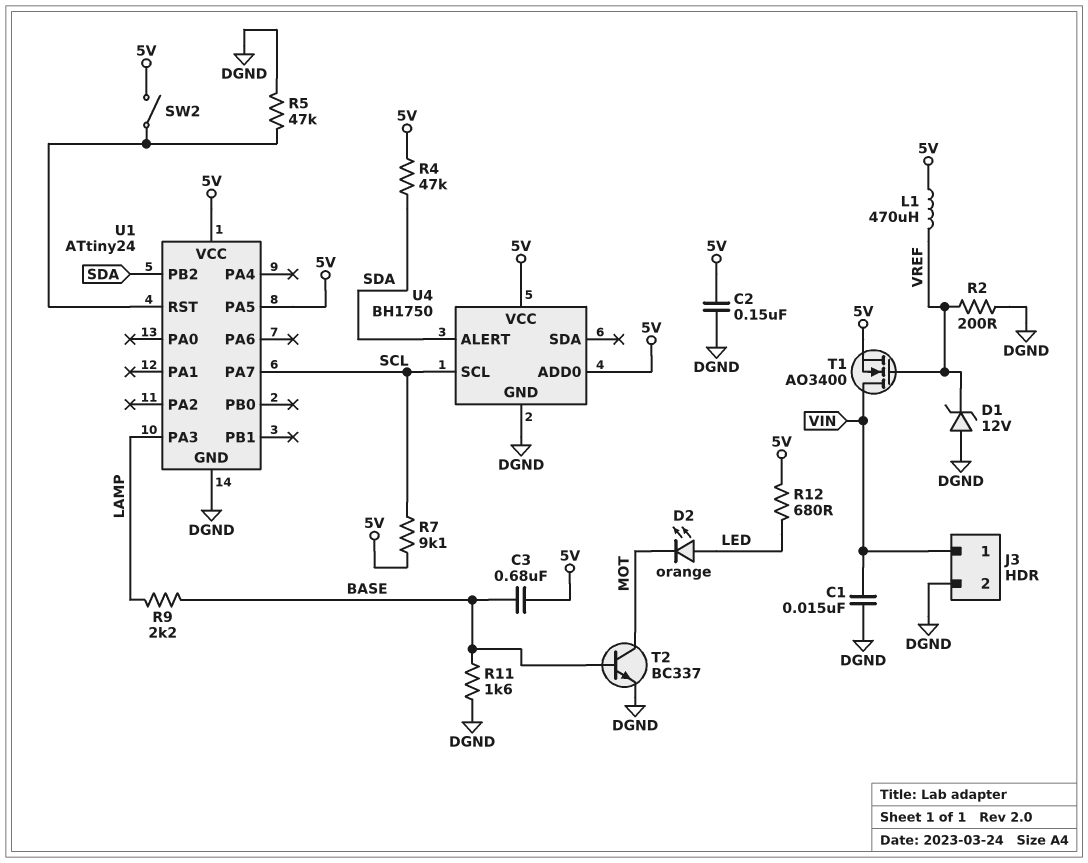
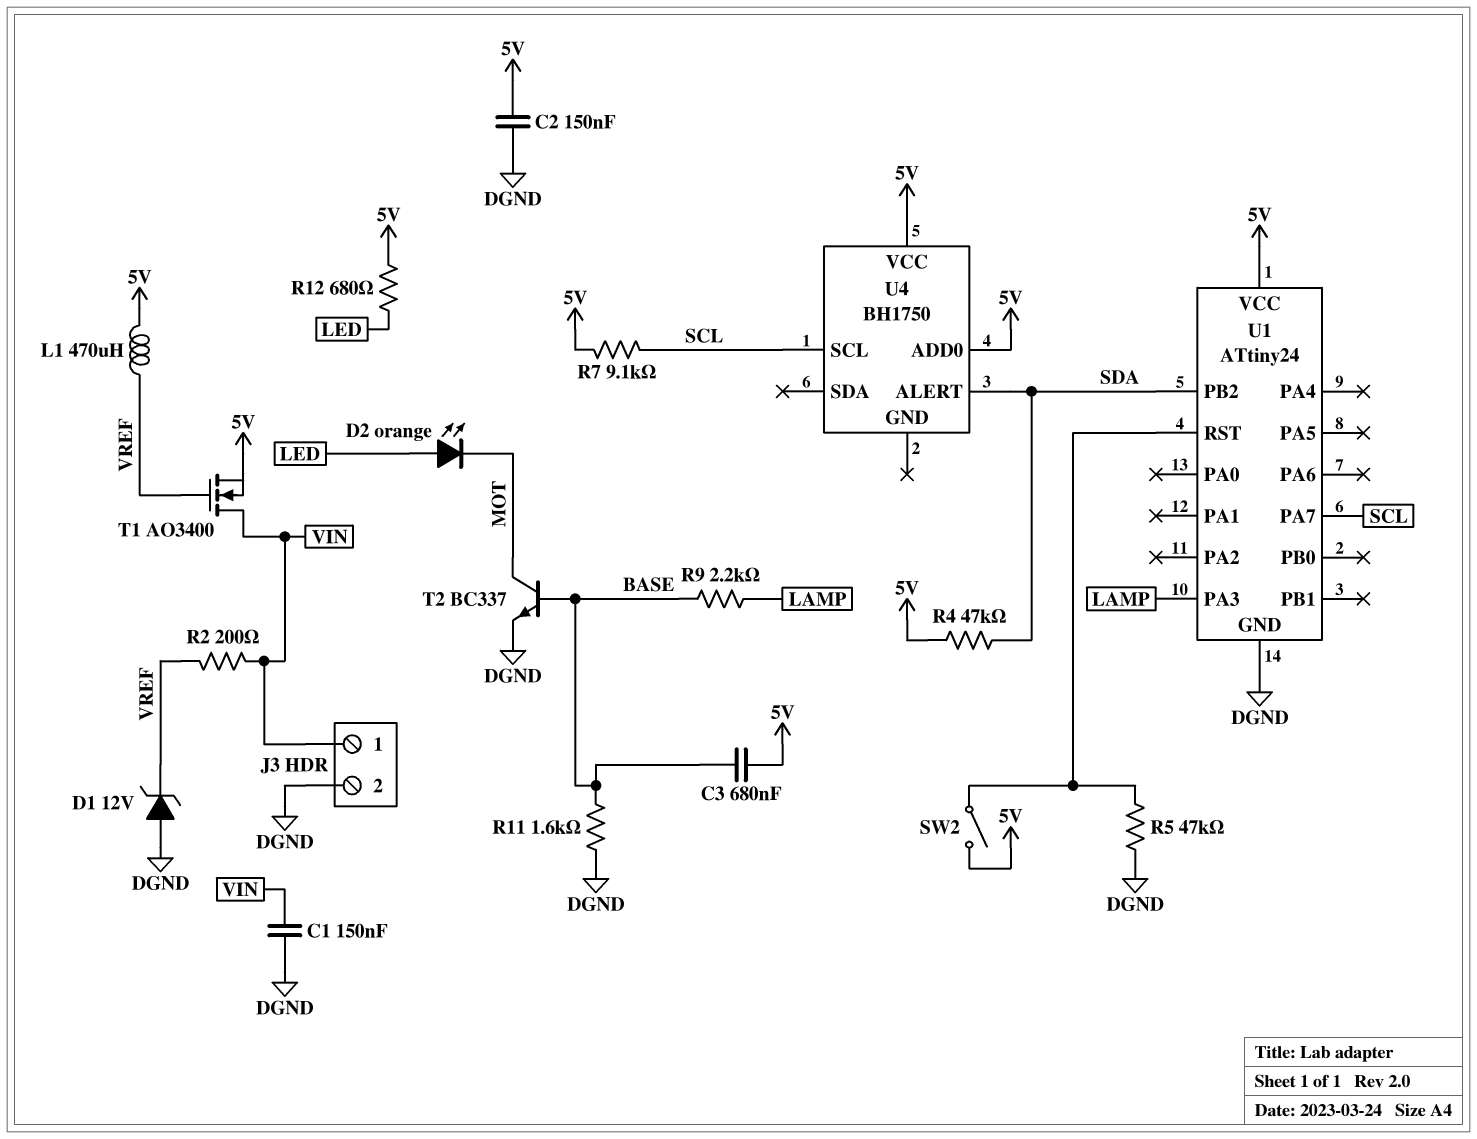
C1: 15nF (DGND, VIN) -> 150nF (DGND, VIN)
R2: 200 (DGND, VREF) -> 200 (VIN, VREF)
U1 pin PA5: 5V -> none
U4 pin GND: DGND -> none

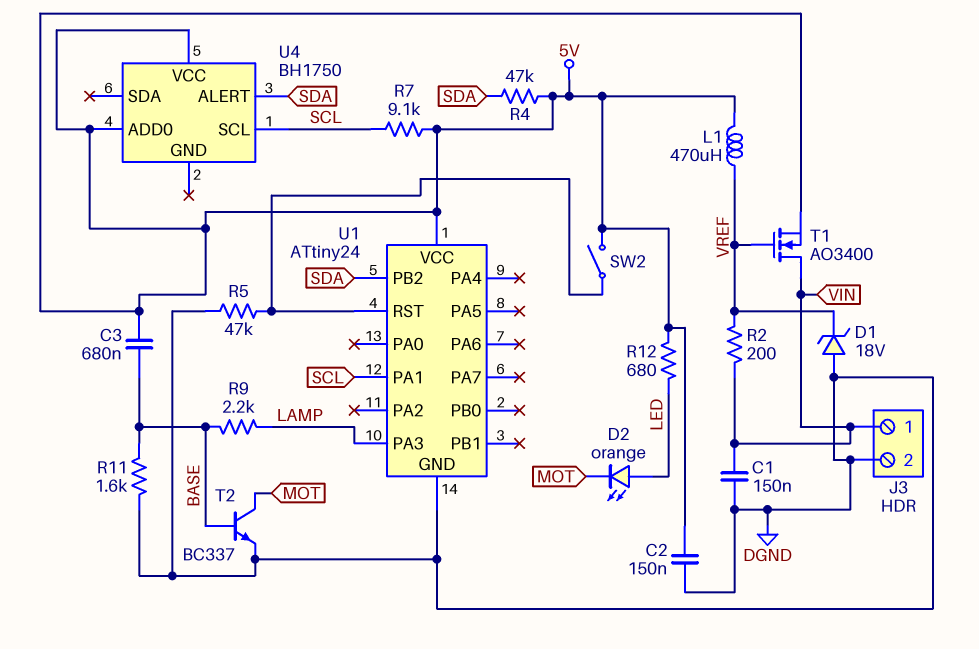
D1: zener 12V (A DGND, K VREF) -> zener 18V (A DGND, K VREF)
U1 pin PA1: none -> SCL
U1 pin PA7: SCL -> none

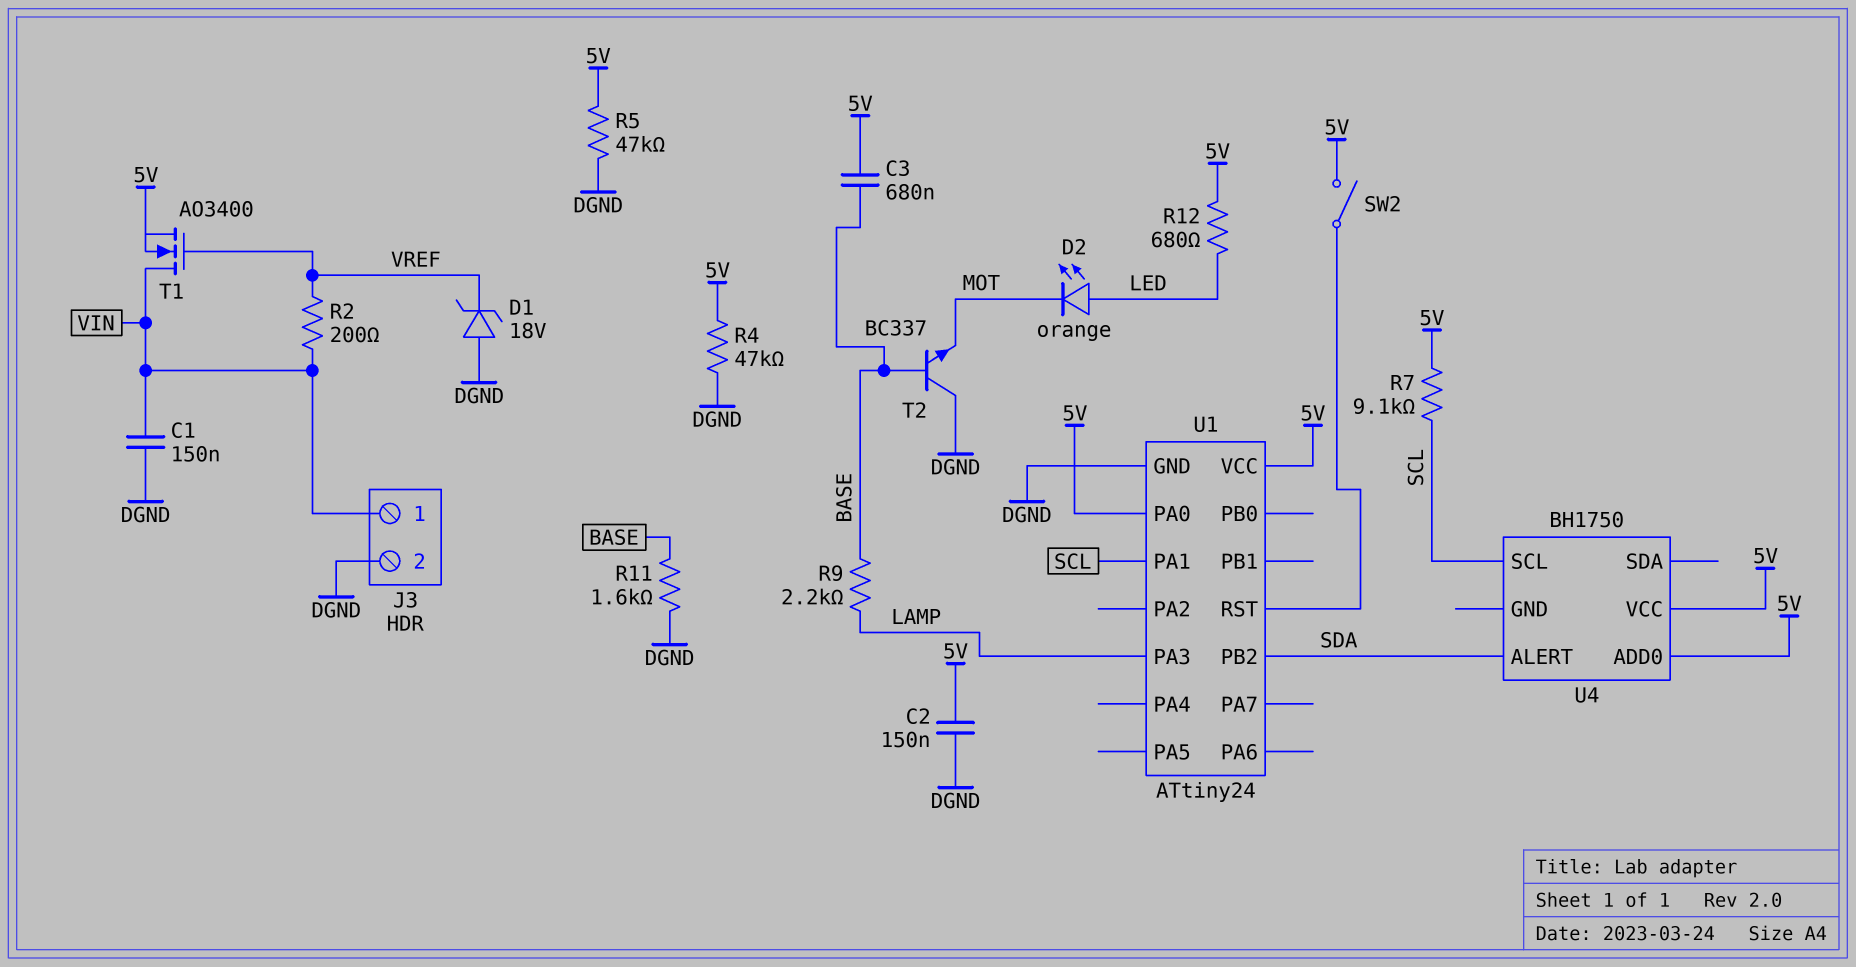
L1: 470uH (5V, VREF) -> none
R4: 47k (5V, SDA) -> 47k (5V, DGND)
R5: 47k (DGND, U1/RST) -> 47k (5V, DGND)
T2: NPN BC337 (B BASE, C MOT, E DGND) -> NPN BC337 (B BASE, C DGND, E MOT)
U1 pin PA0: none -> 5V

